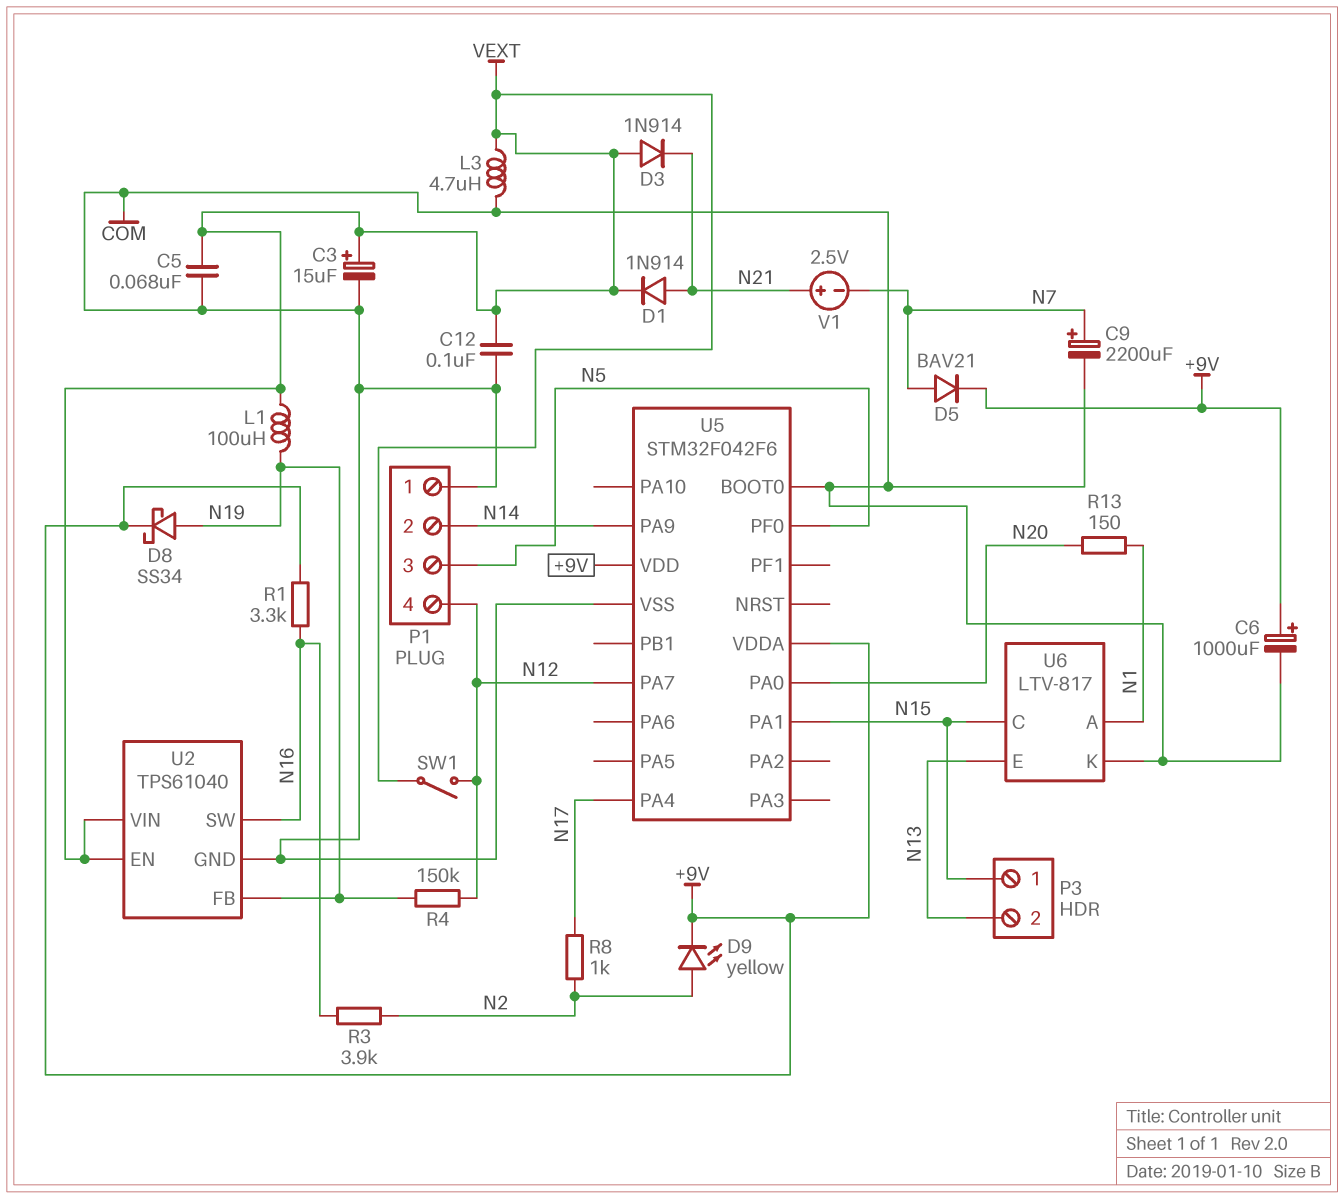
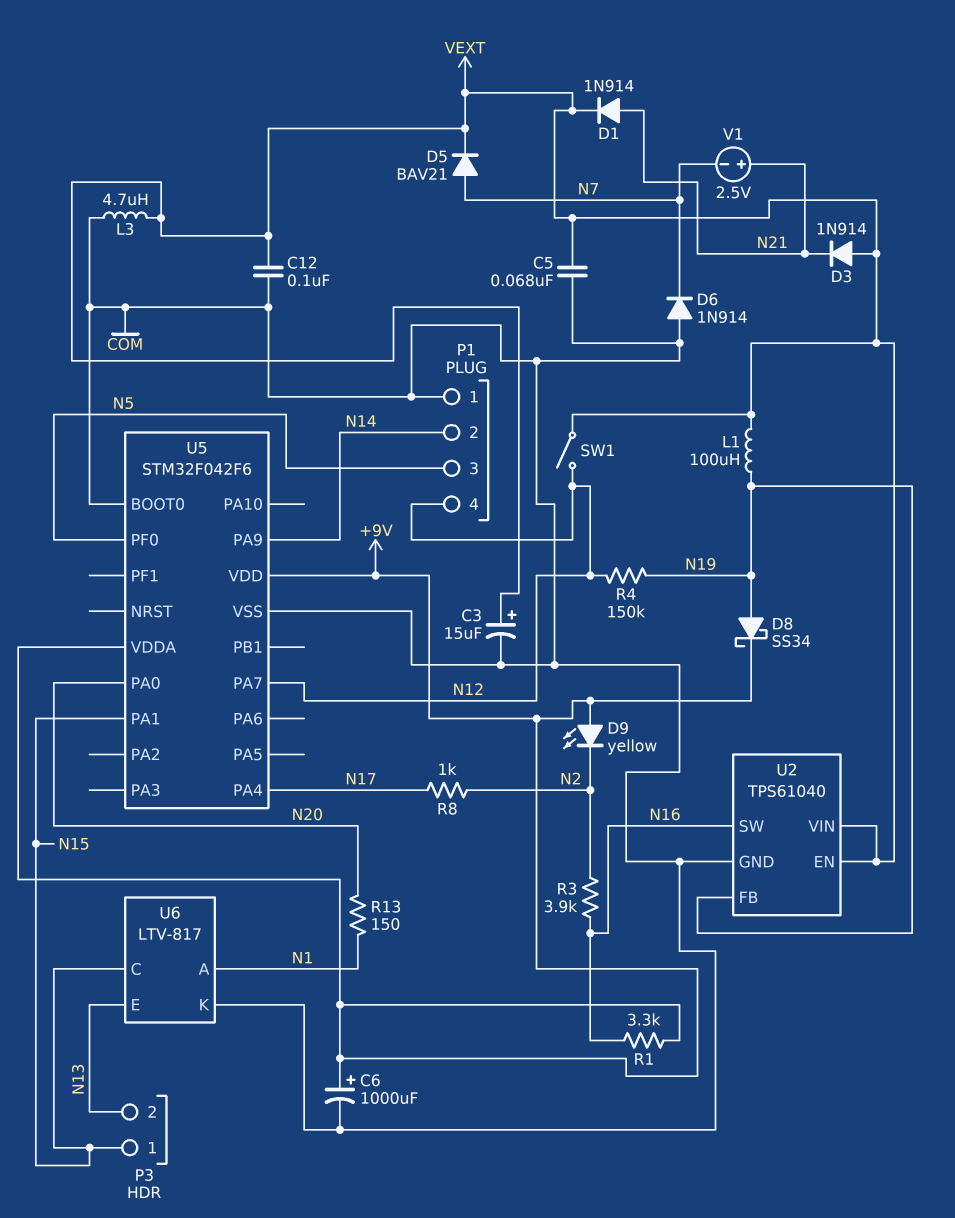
C9: 2200uF (plus N7, minus COM) -> none
D5: diode BAV21 (A N7, K +9V) -> diode BAV21 (A N7, K VEXT)
D6: none -> diode 1N914 (A COM, K N7)
D9: LED yellow (A N2, K +9V) -> LED yellow (A +9V, K N2)

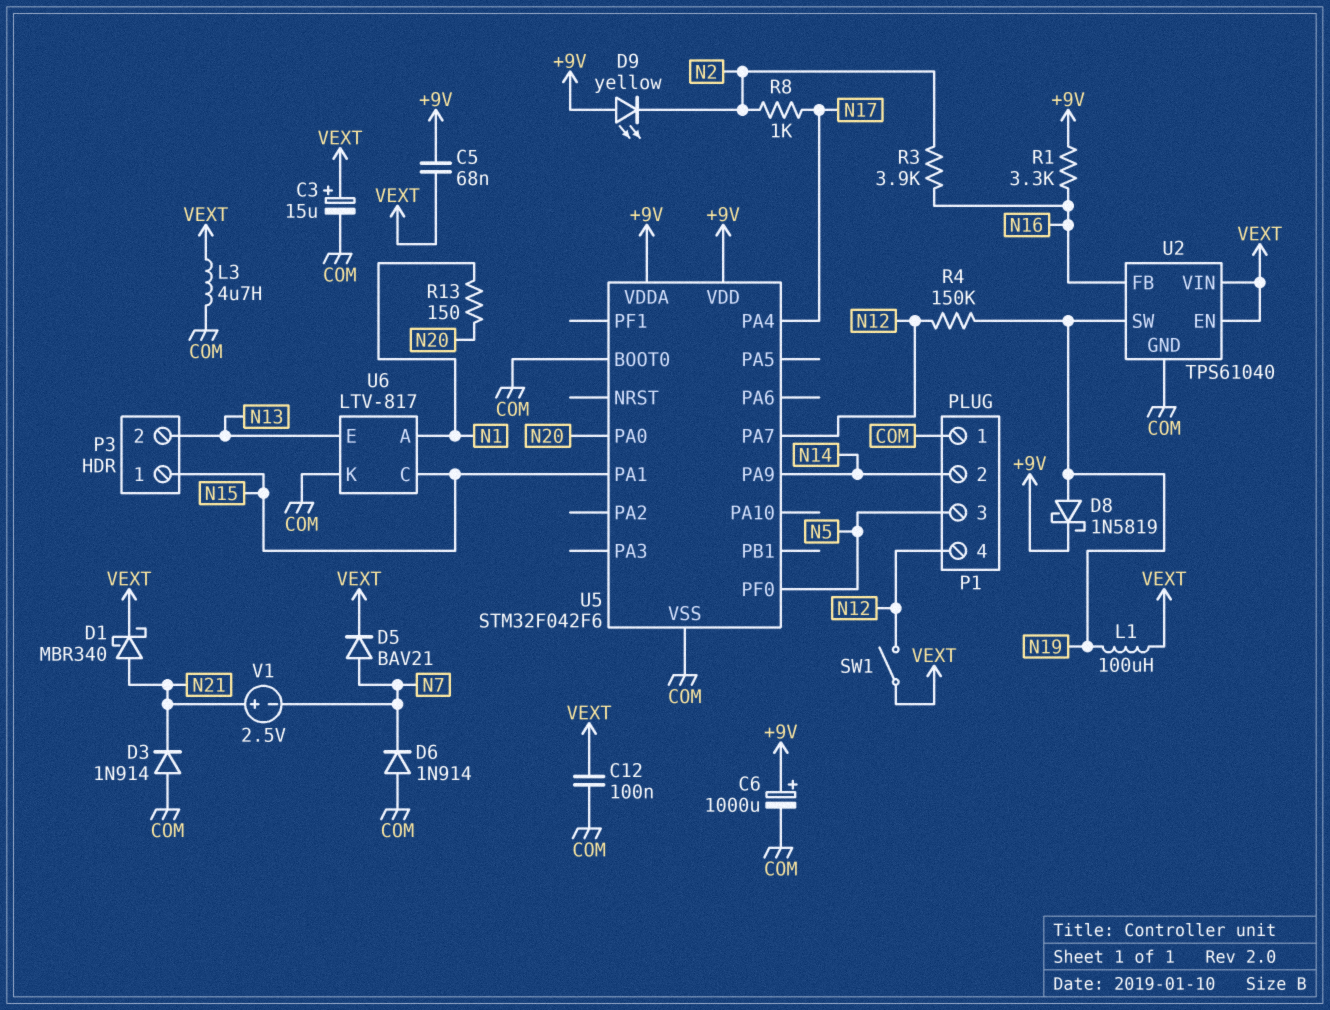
C5: 68nF (COM, VEXT) -> 68nF (+9V, VEXT)
D1: diode 1N914 (A N21, K VEXT) -> schottky MBR340 (A N21, K VEXT)
D3: diode 1N914 (A VEXT, K N21) -> diode 1N914 (A COM, K N21)
D8: schottky SS34 (A N19, K +9V) -> schottky 1N5819 (A N19, K +9V)
U2 pin FB: N19 -> N16
U2 pin SW: N16 -> N19

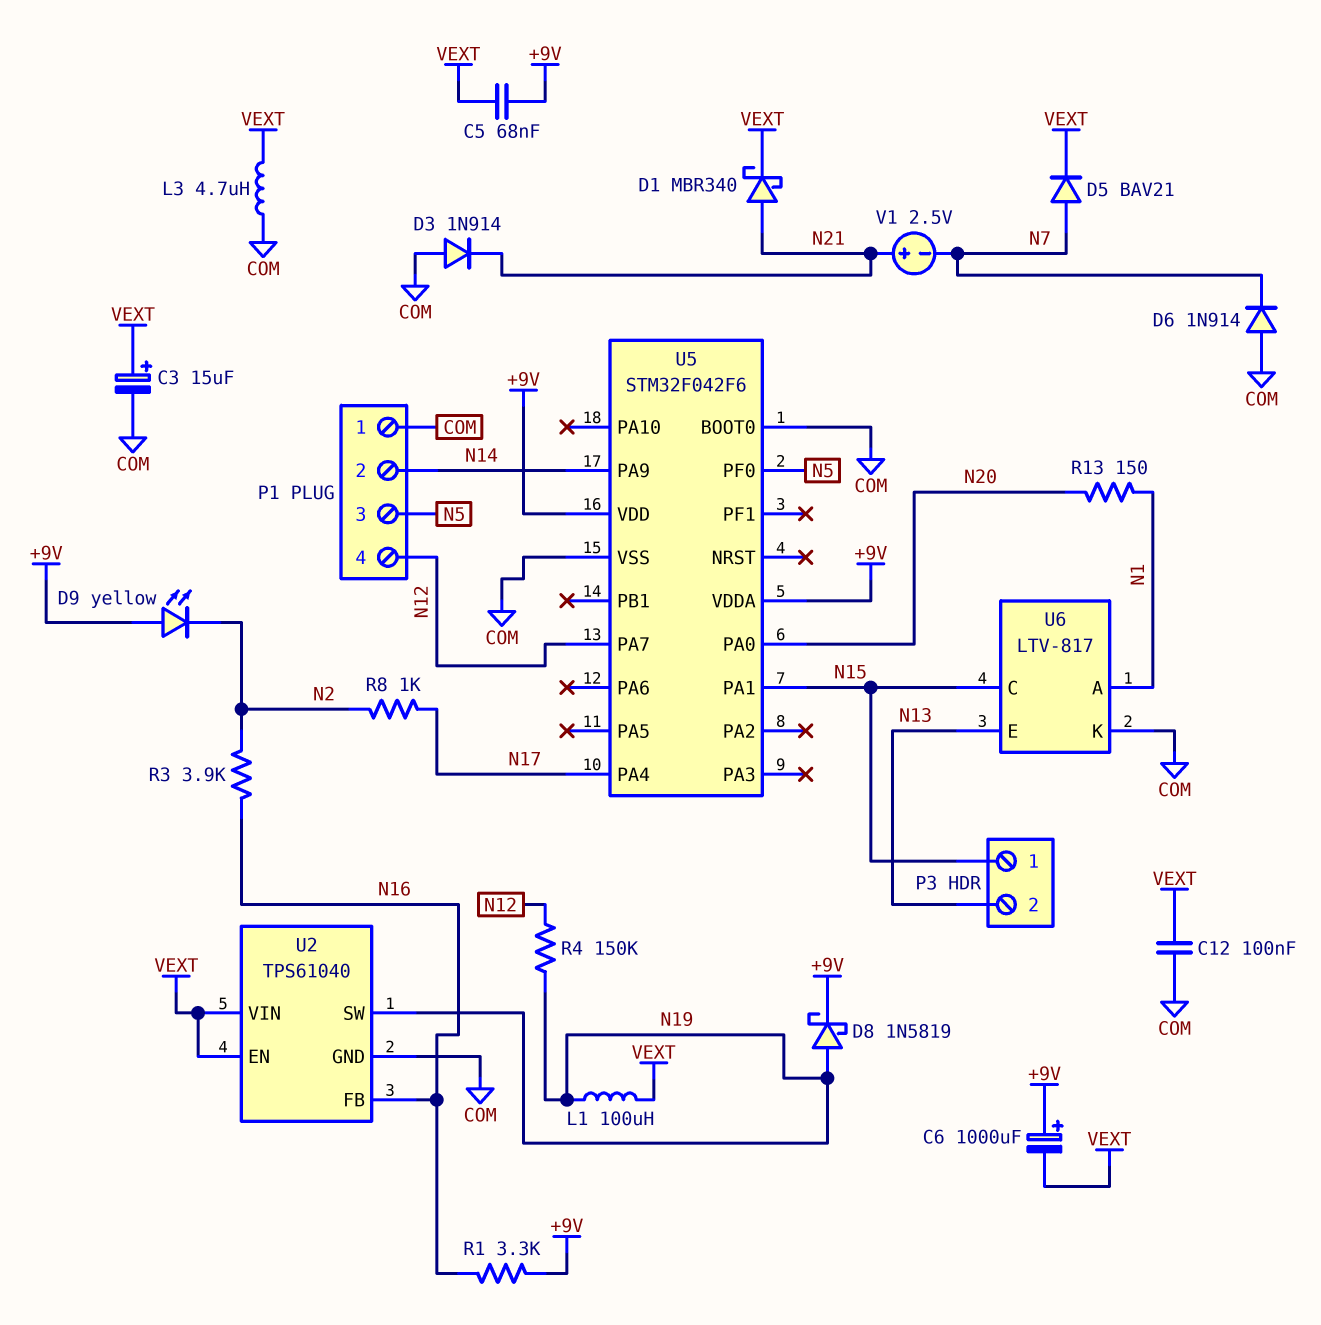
C6: 1000uF (plus +9V, minus COM) -> 1000uF (plus +9V, minus VEXT)
SW1: switch (N12, VEXT) -> none

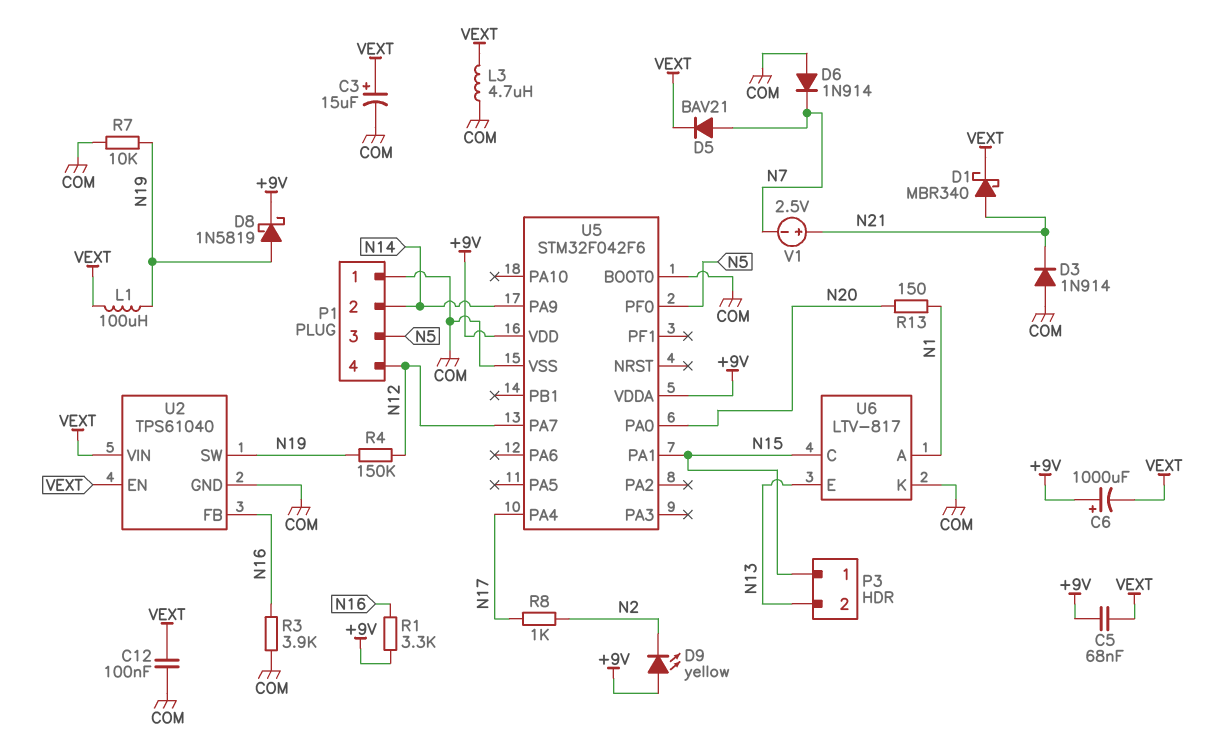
R3: 3.9k (N2, N16) -> 3.9k (COM, N16)
R7: none -> 10k (COM, N19)

